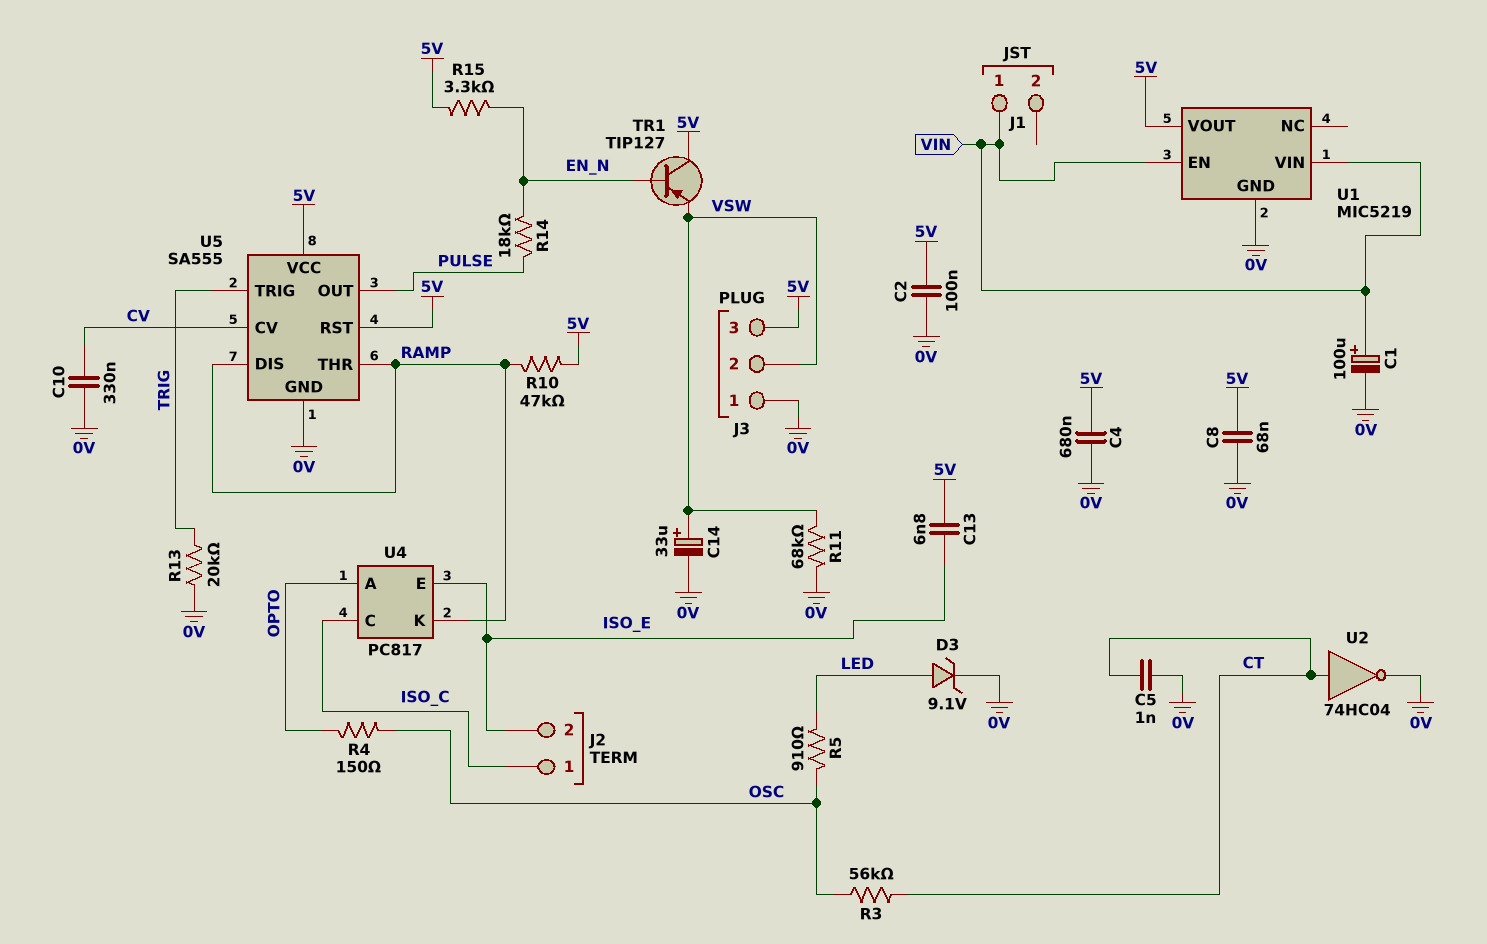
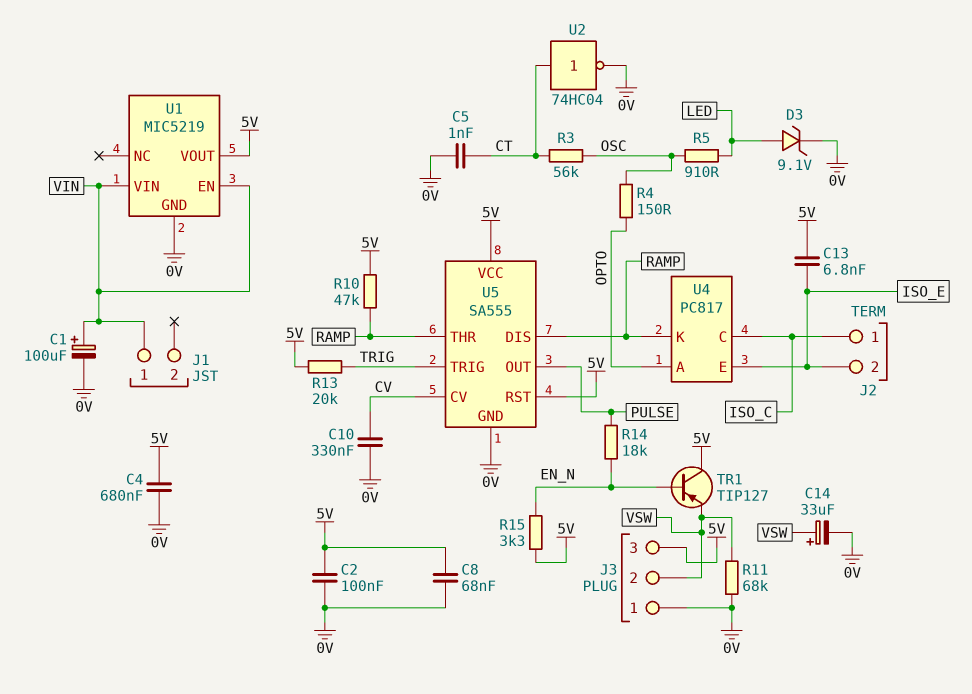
R13: 20k (0V, TRIG) -> 20k (5V, TRIG)

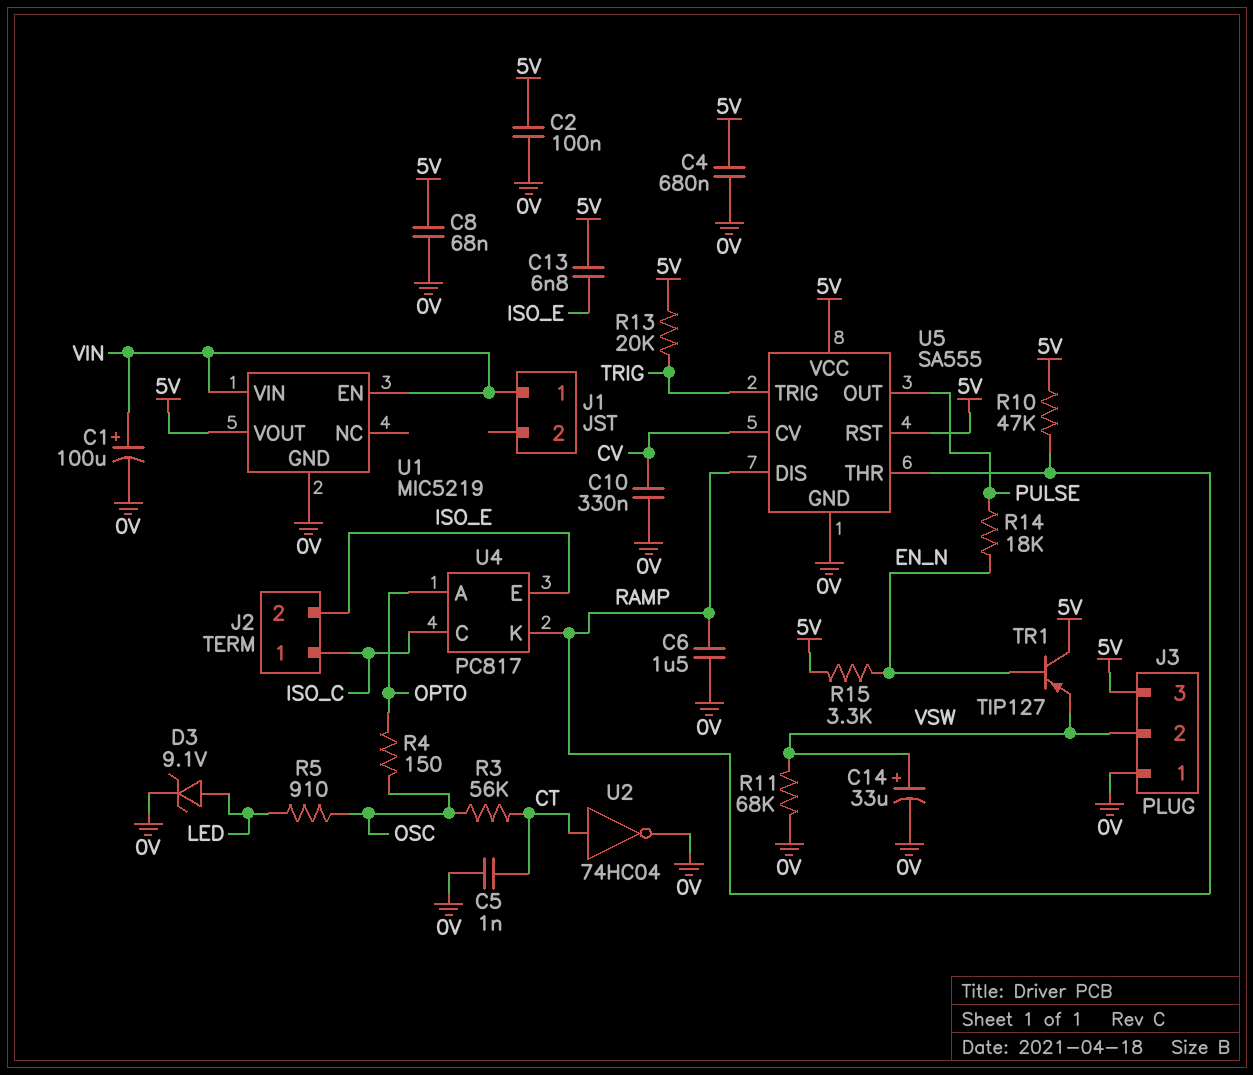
C6: none -> 1.5uF (0V, RAMP)

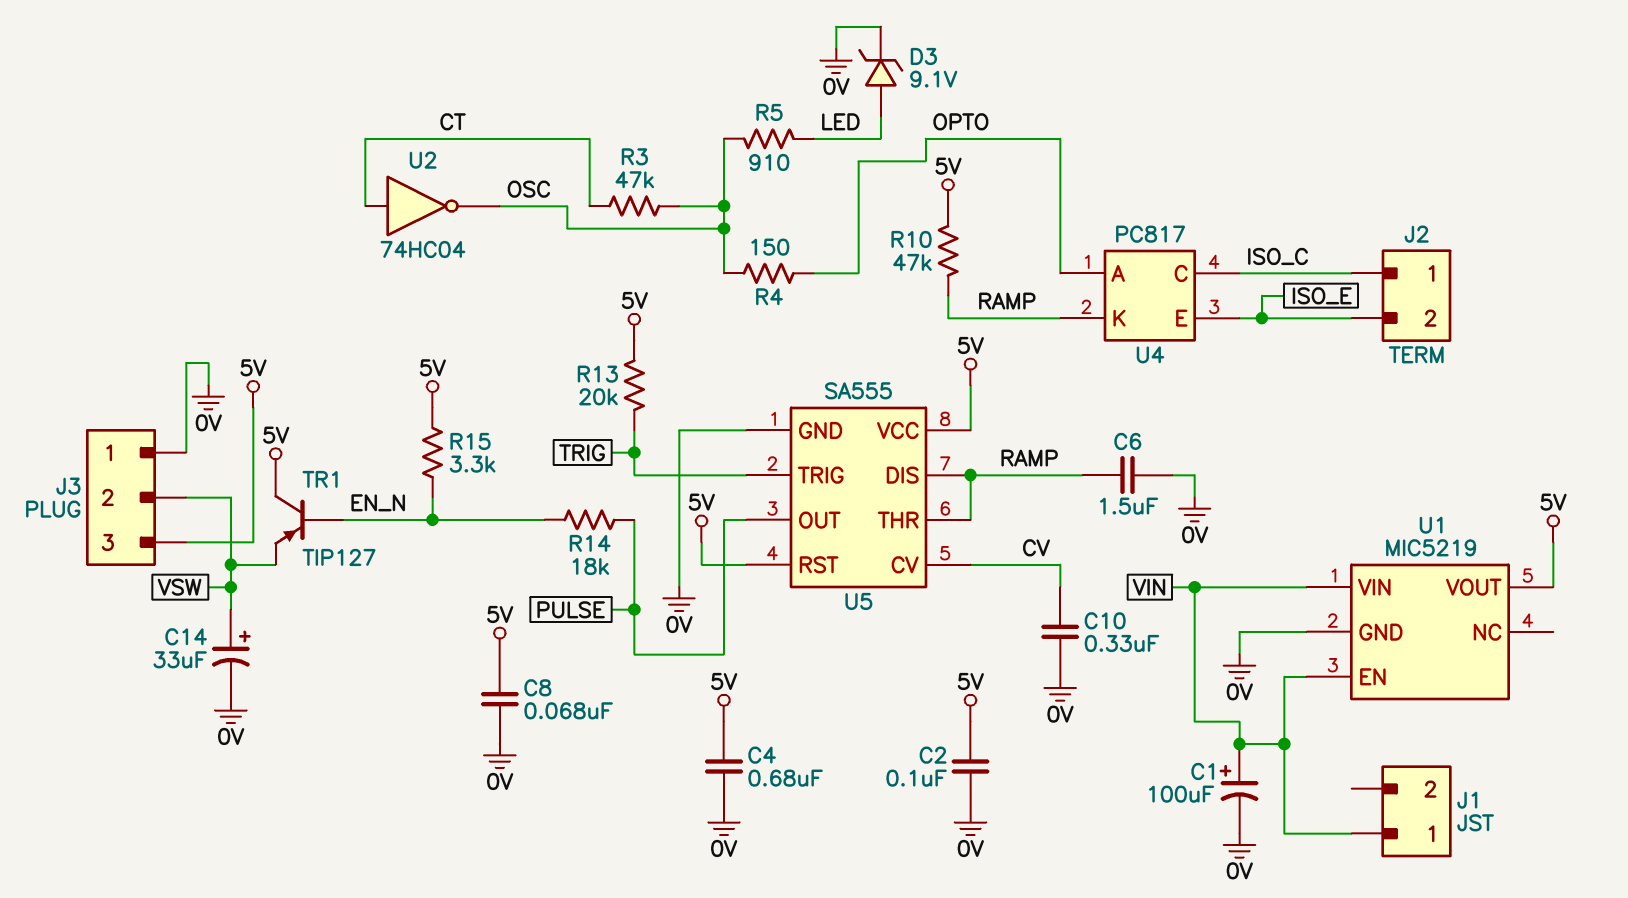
C5: 1nF (0V, CT) -> none
C13: 6.8nF (5V, ISO_E) -> none
R3: 56k (CT, OSC) -> 47k (CT, OSC)
R11: 68k (0V, VSW) -> none
U2: NOT 74HC04 (in CT, out 0V) -> NOT 74HC04 (in CT, out OSC)

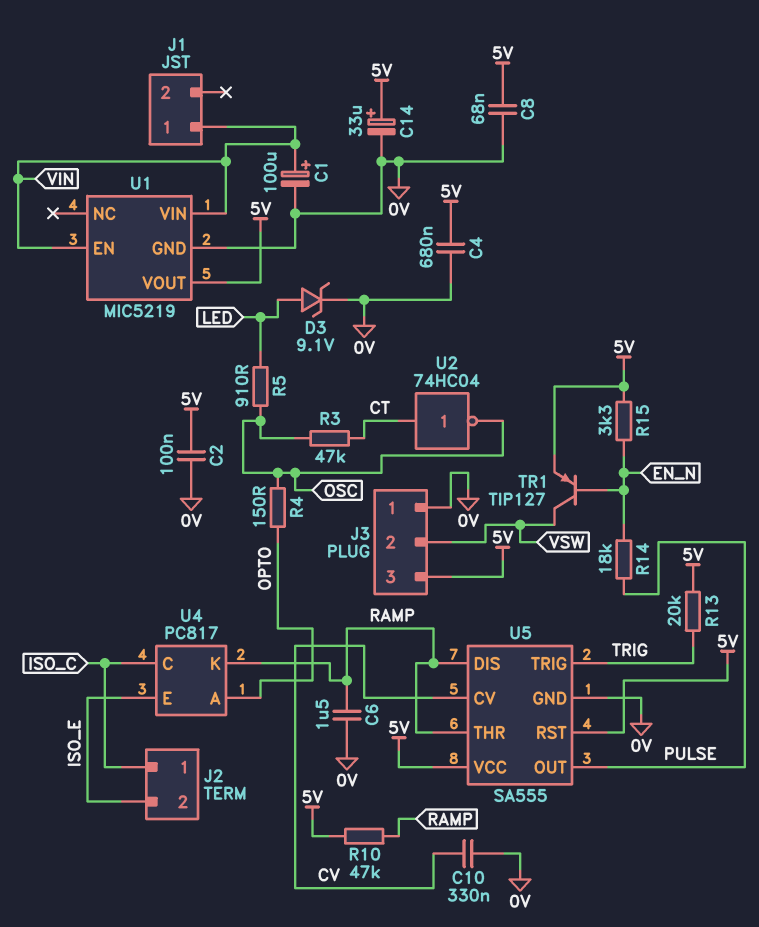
C14: 33uF (plus VSW, minus 0V) -> 33uF (plus 5V, minus 0V)
TR1: PNP TIP127 (B EN_N, C 5V, E VSW) -> PNP TIP127 (B EN_N, C VSW, E 5V)

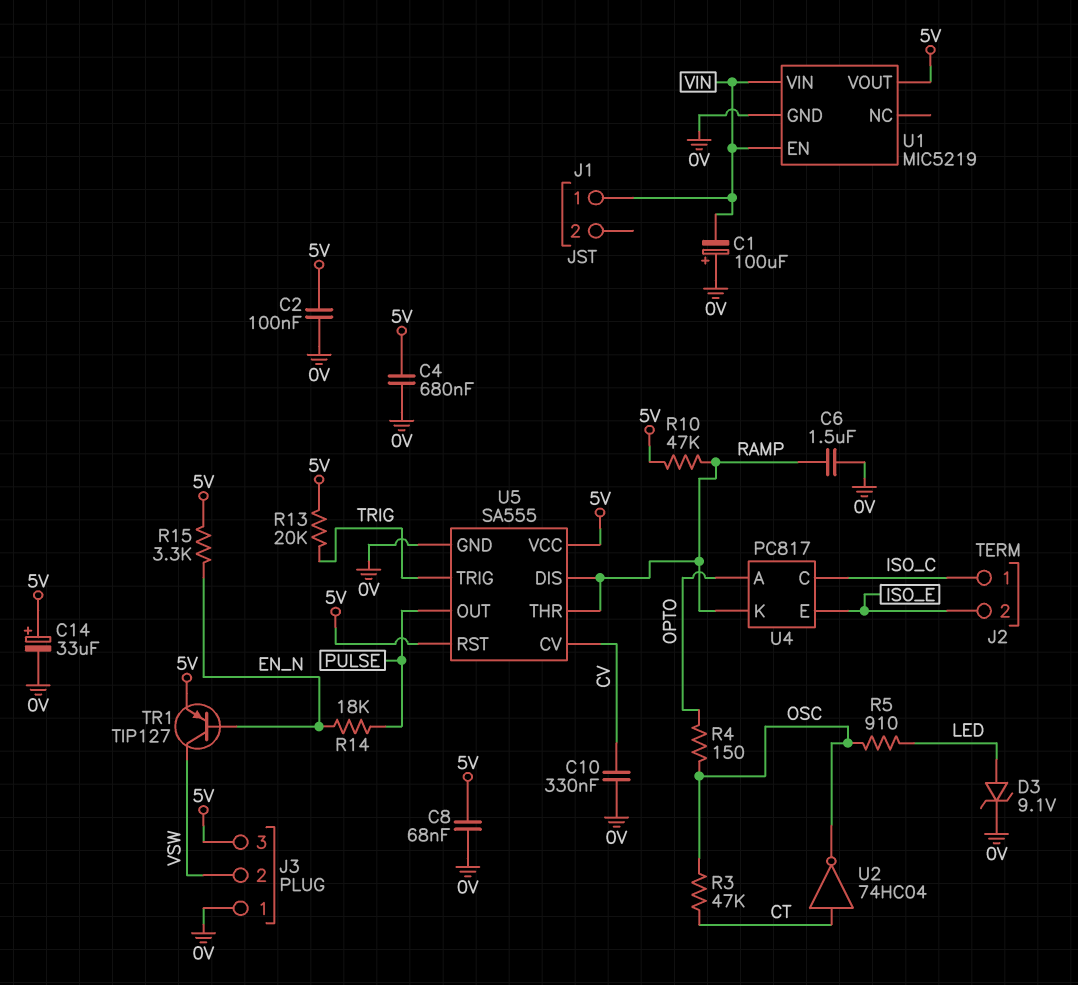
C1: 100uF (plus VIN, minus 0V) -> 100uF (plus 0V, minus VIN)

